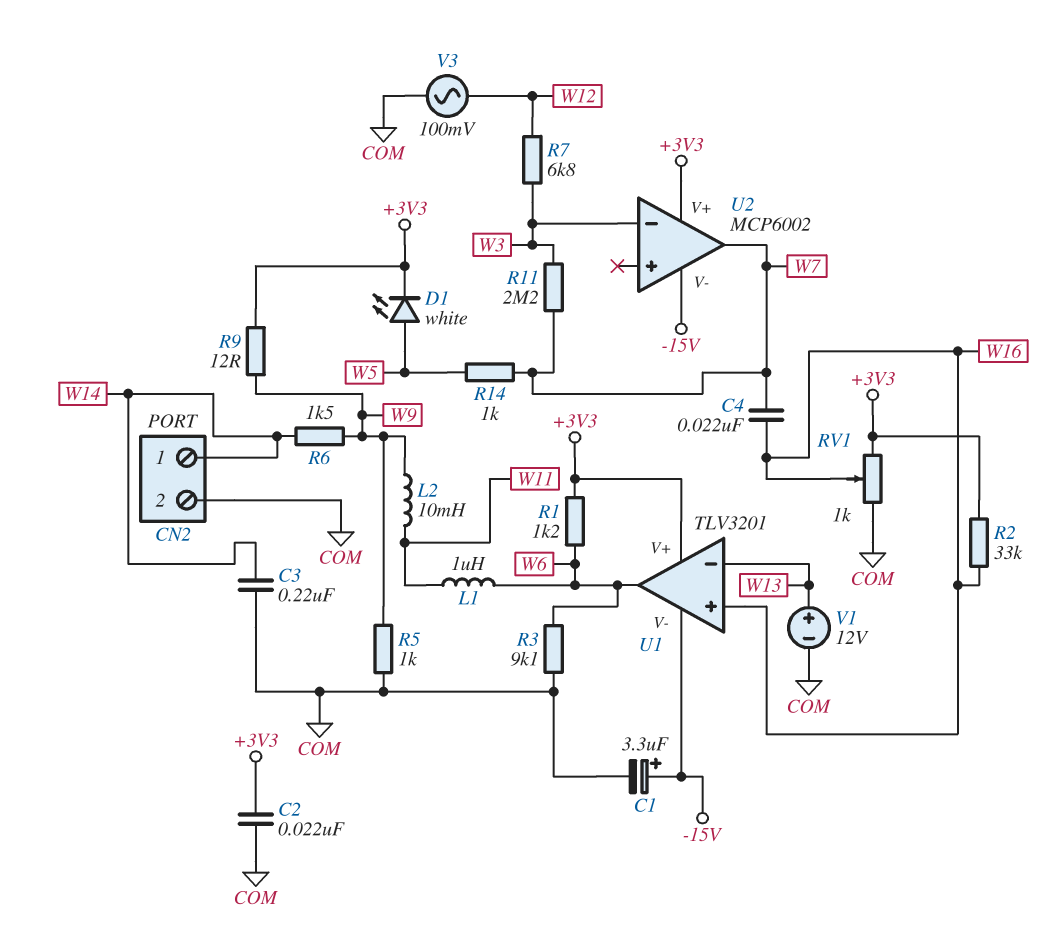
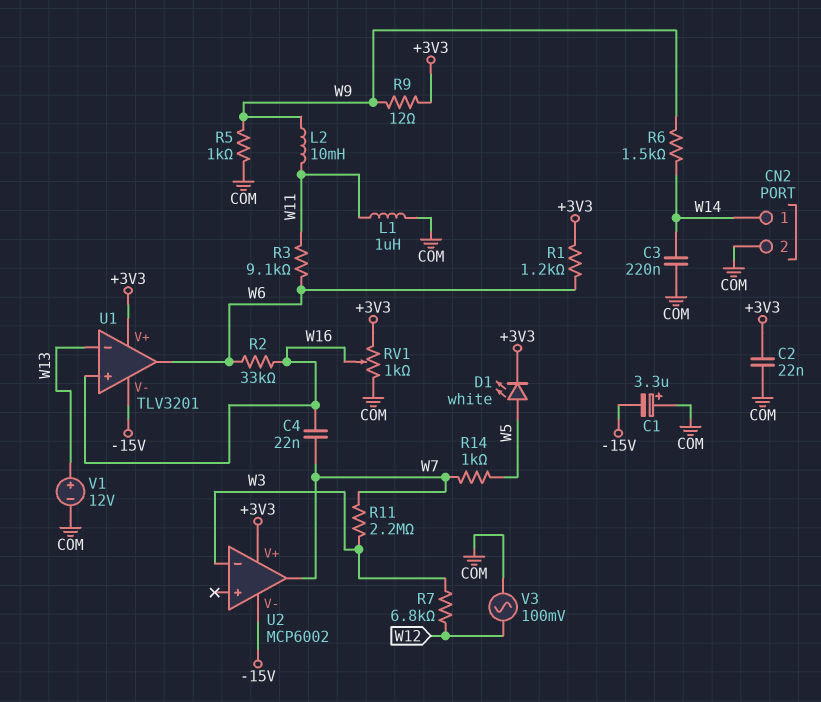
C1: 3.3uF (plus -15V, minus COM) -> 3.3uF (plus COM, minus -15V)
L1: 1uH (W6, W11) -> 1uH (COM, W11)
R2: 33k (+3V3, W16) -> 33k (W6, W16)
R3: 9.1k (COM, W6) -> 9.1k (W6, W11)

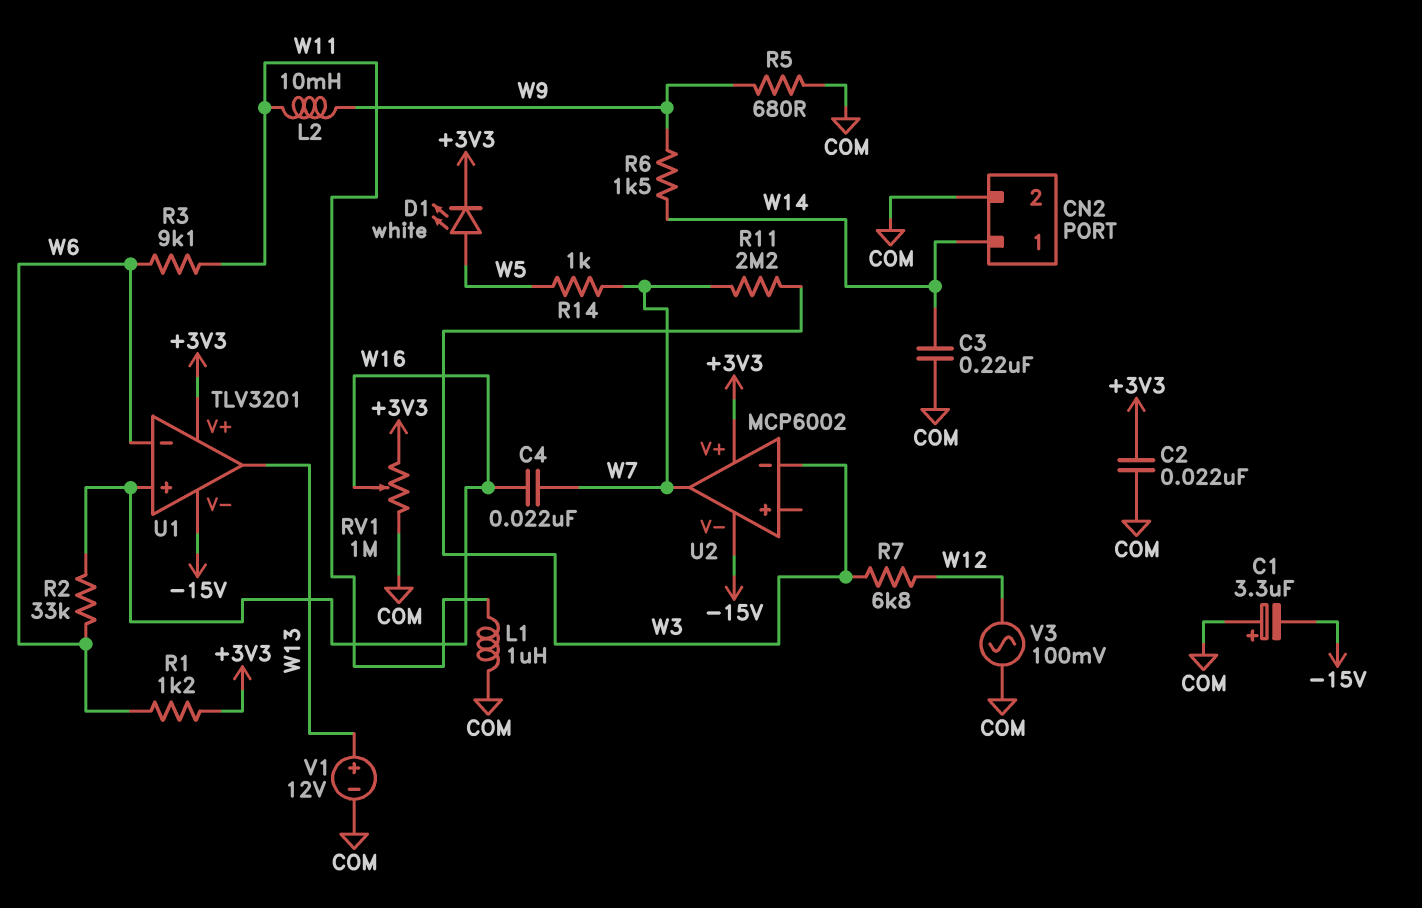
R5: 1k (COM, W9) -> 680 (COM, W9)
R9: 12 (+3V3, W9) -> none
RV1: 1k (+3V3, COM, wiper W16) -> 1M (+3V3, COM, wiper W16)
U1 pin in-: W13 -> W6
U1 pin out: W6 -> W13

